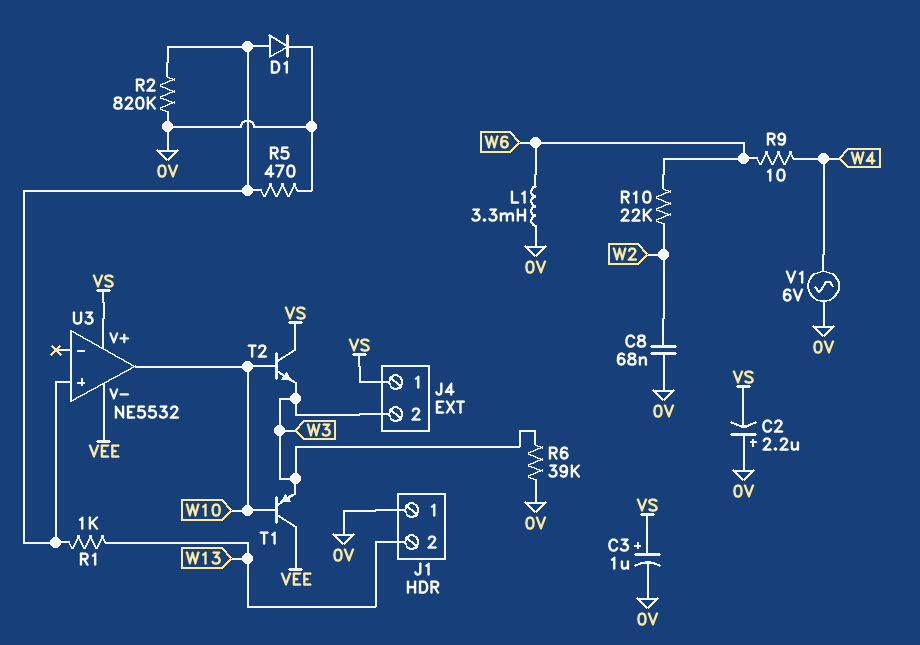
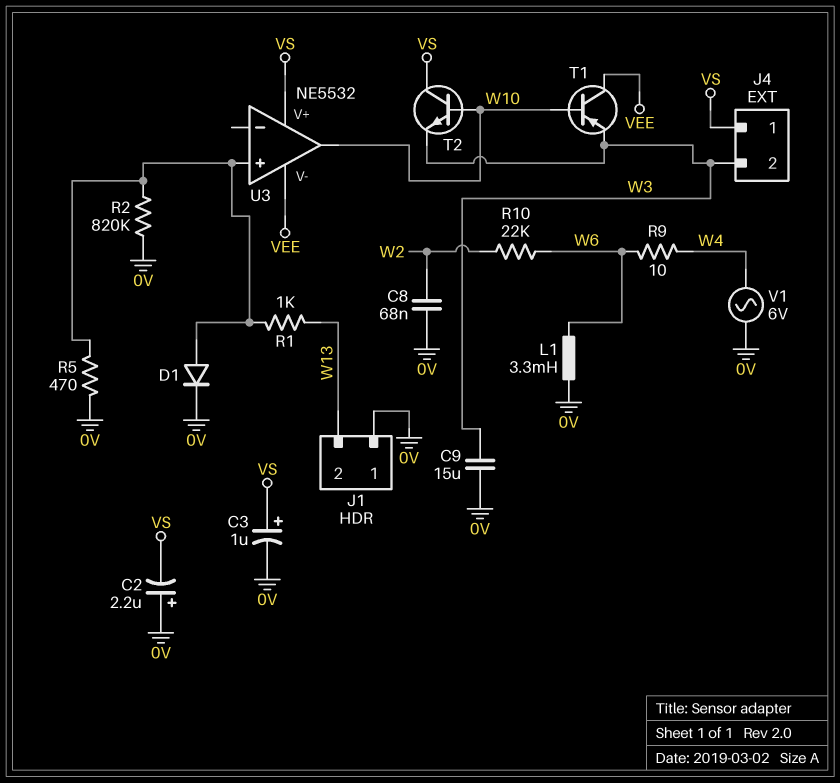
C9: none -> 15uF (0V, W3)
R6: 39k (0V, W3) -> none

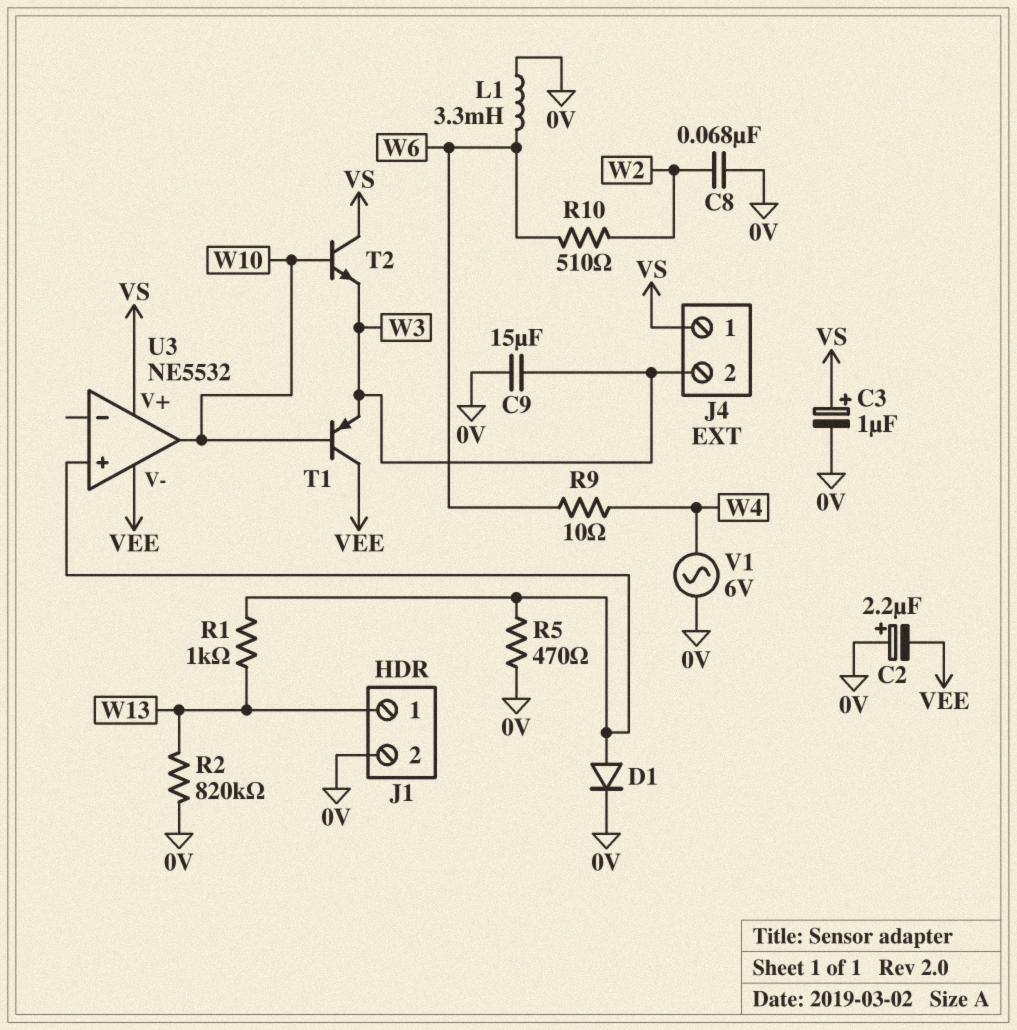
C2: 2.2uF (plus 0V, minus VS) -> 2.2uF (plus 0V, minus VEE)
J1 pin 1: 0V -> W13
J1 pin 2: W13 -> 0V
R2: 820k (0V, U3/in+) -> 820k (0V, W13)
R10: 22k (W2, W6) -> 510 (W2, W6)

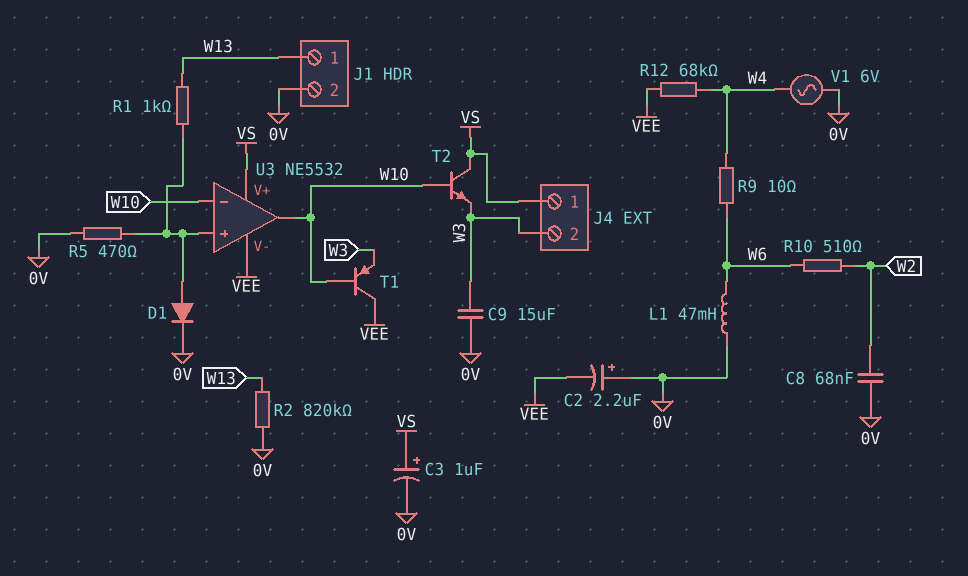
L1: 3.3mH (0V, W6) -> 47mH (0V, W6)
R12: none -> 68k (VEE, W4)
U3 pin in-: none -> W10

